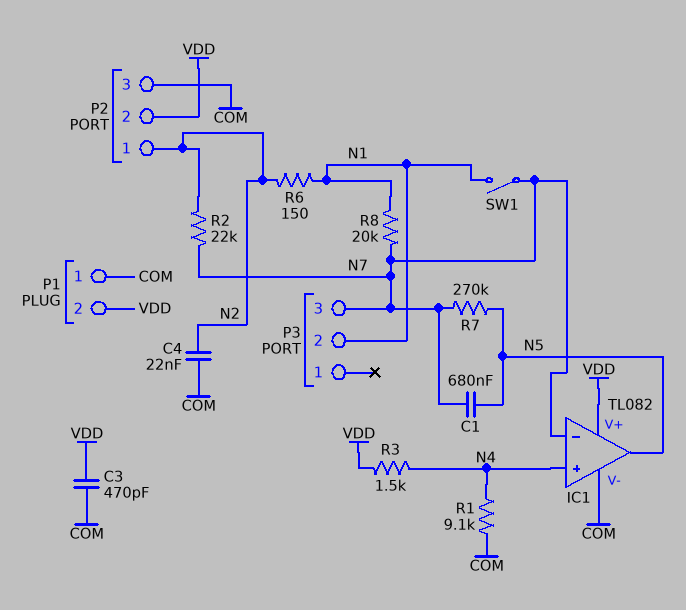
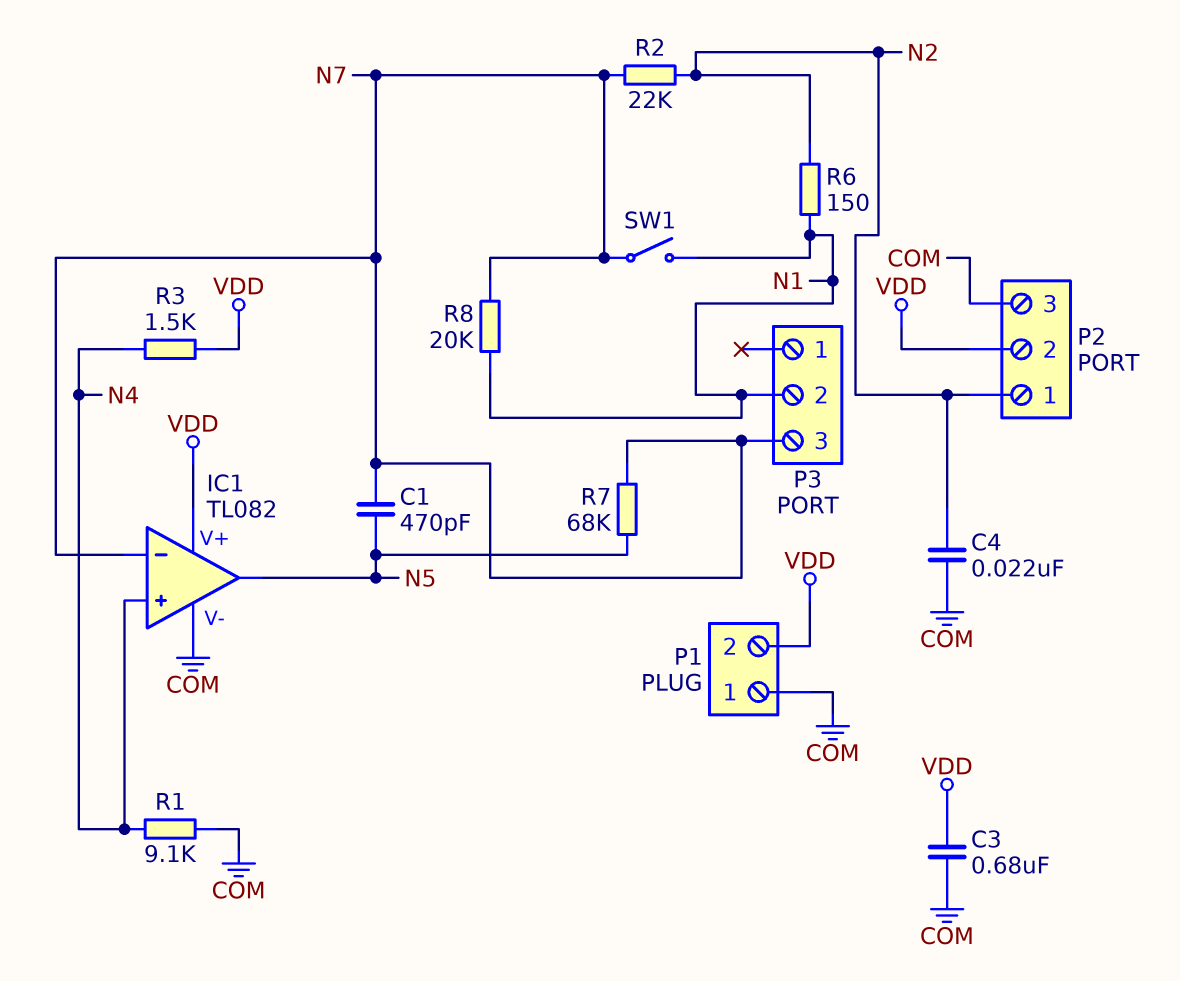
C1: 680nF (N5, N7) -> 470pF (N5, N7)
C3: 470pF (COM, VDD) -> 680nF (COM, VDD)
R7: 270k (N5, N7) -> 68k (N5, N7)

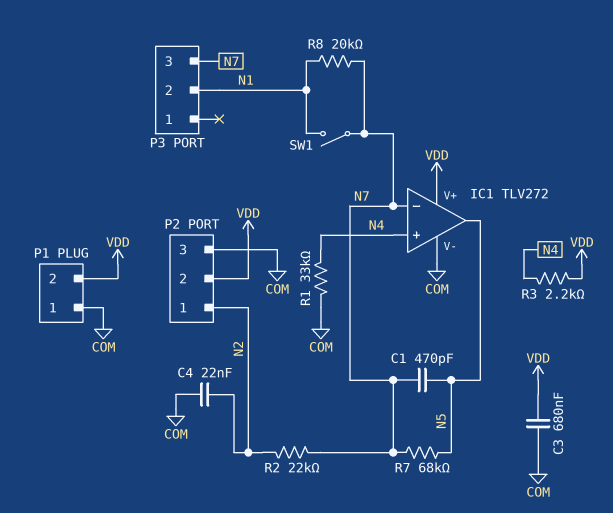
IC1: TL082 -> TLV272
R1: 9.1k (COM, N4) -> 33k (COM, N4)
R3: 1.5k (N4, VDD) -> 2.2k (N4, VDD)
R6: 150 (N1, N2) -> none

